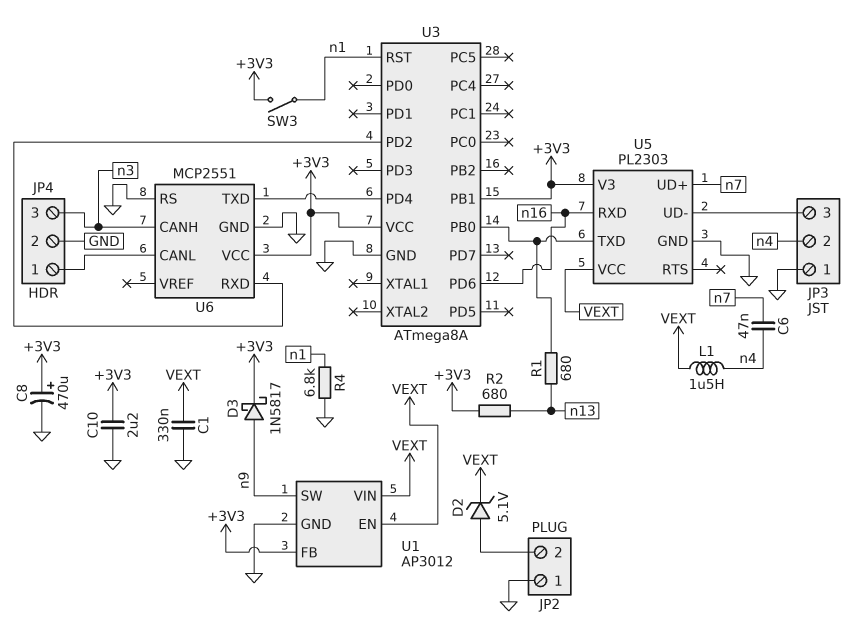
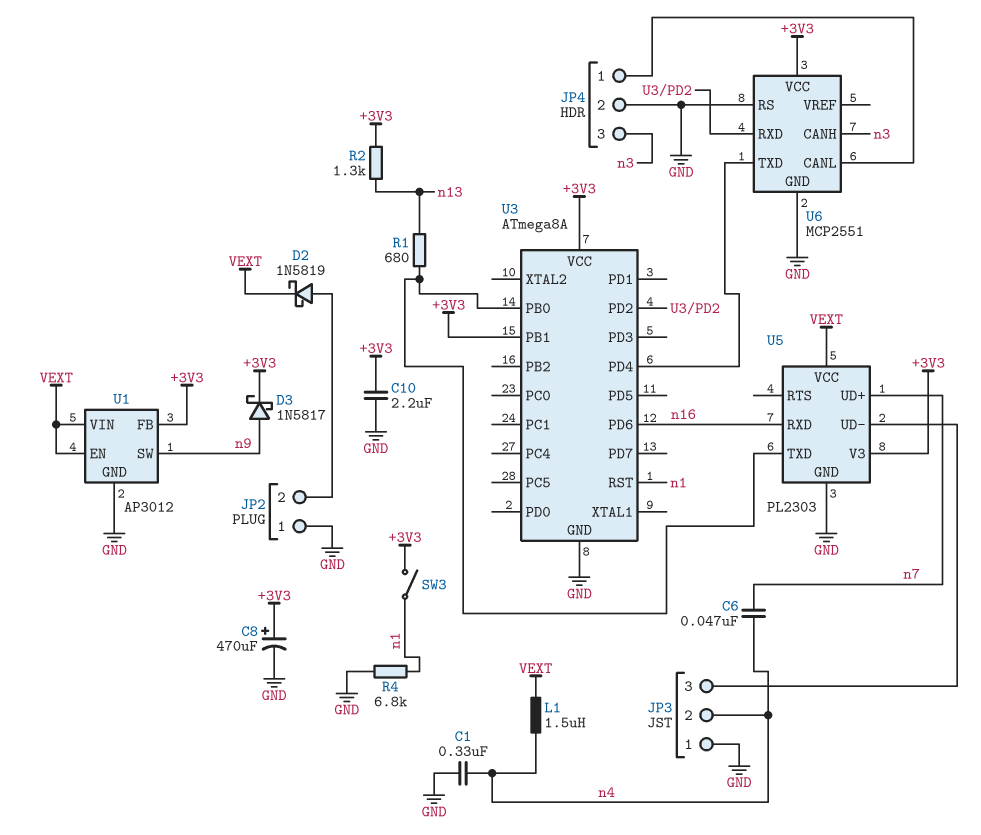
C1: 330nF (GND, VEXT) -> 330nF (GND, n4)
D2: zener 5.1V (A JP2/2, K VEXT) -> schottky 1N5819 (A JP2/2, K VEXT)
R2: 680 (+3V3, n13) -> 1.3k (+3V3, n13)

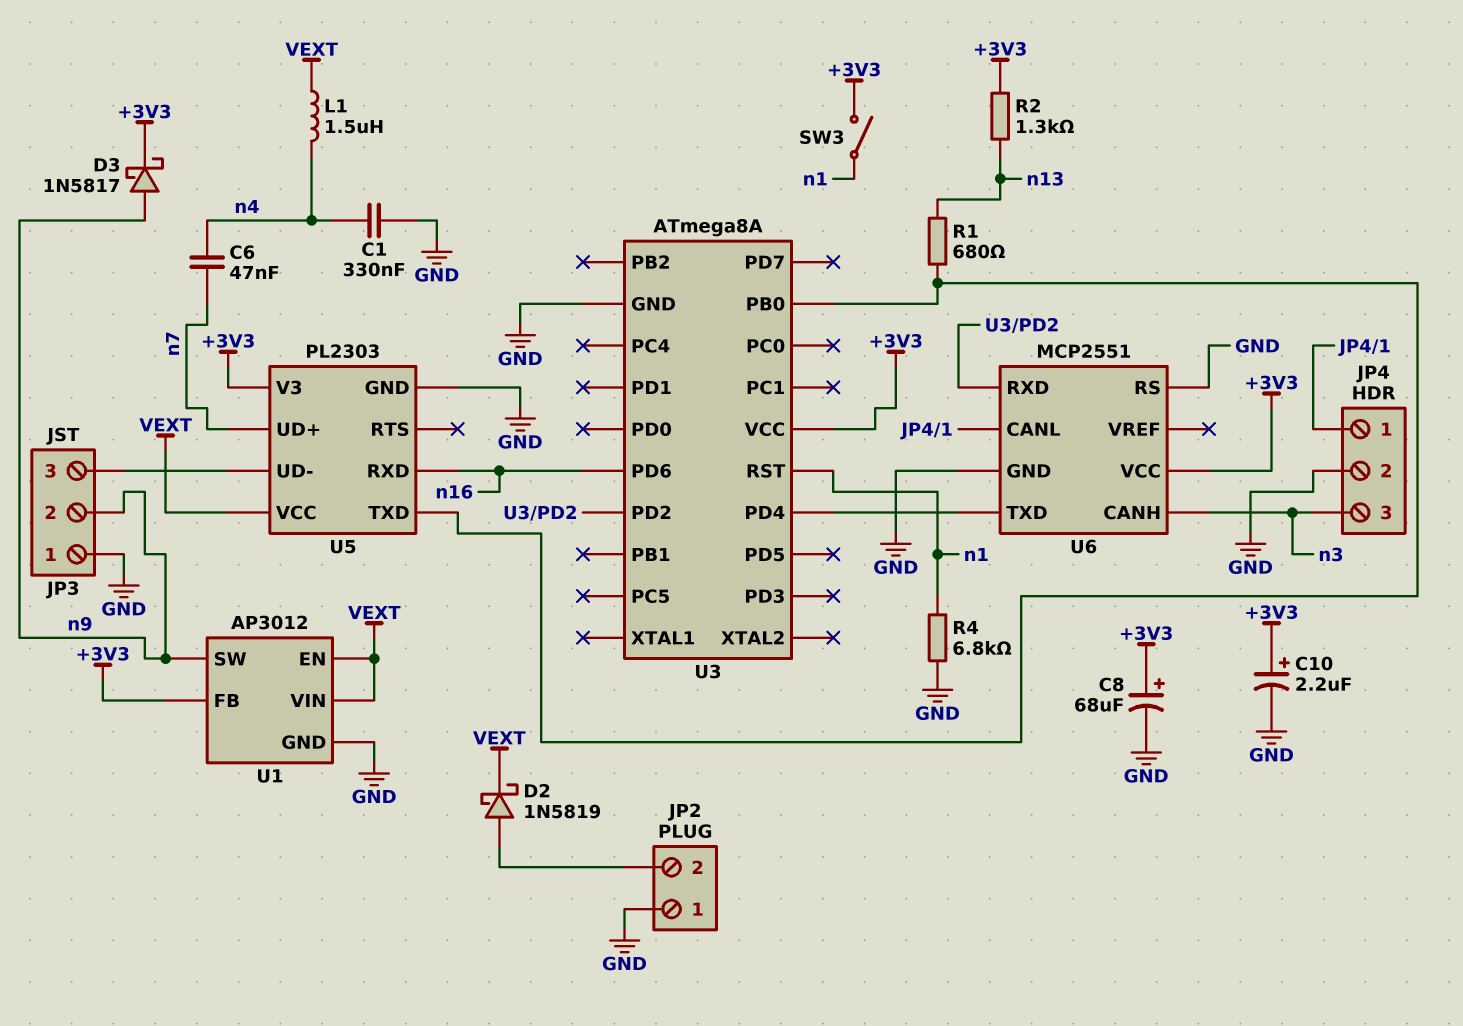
C8: 470uF (plus +3V3, minus GND) -> 68uF (plus +3V3, minus GND)
C10: 2.2uF (+3V3, GND) -> 2.2uF (plus +3V3, minus GND)
JP3 pin 2: n4 -> n9
U3 pin PB1: +3V3 -> none

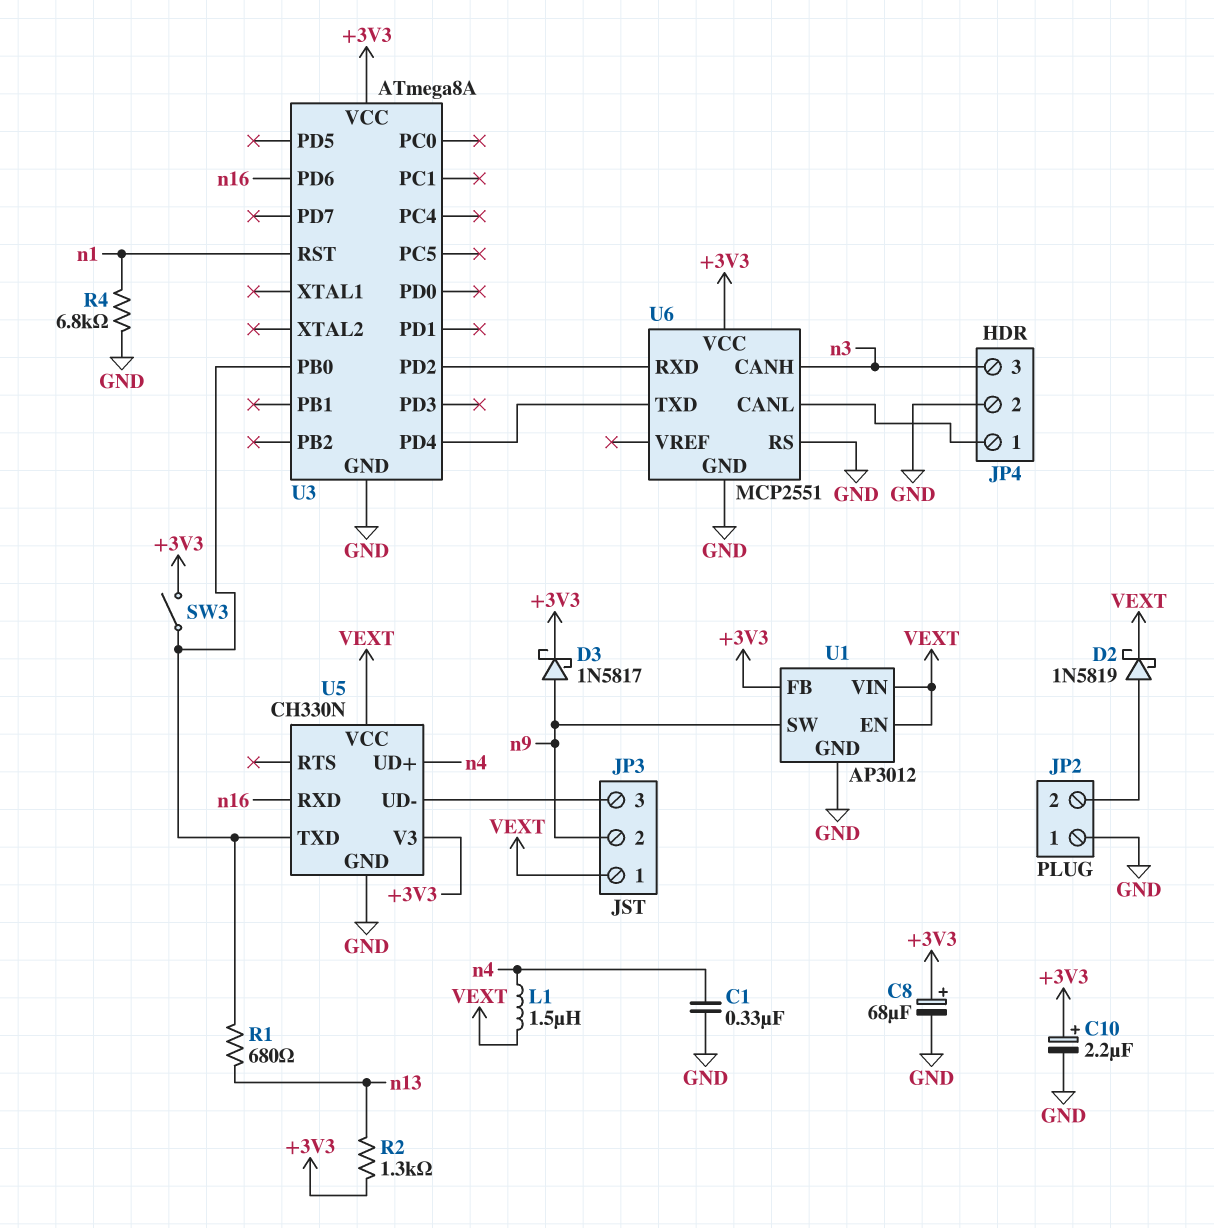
C6: 47nF (n4, n7) -> none
JP3 pin 1: GND -> VEXT
SW3: switch (+3V3, n1) -> switch (+3V3, U3/PB0)
U5: PL2303 -> CH330N
U5 pin UD+: n7 -> n4

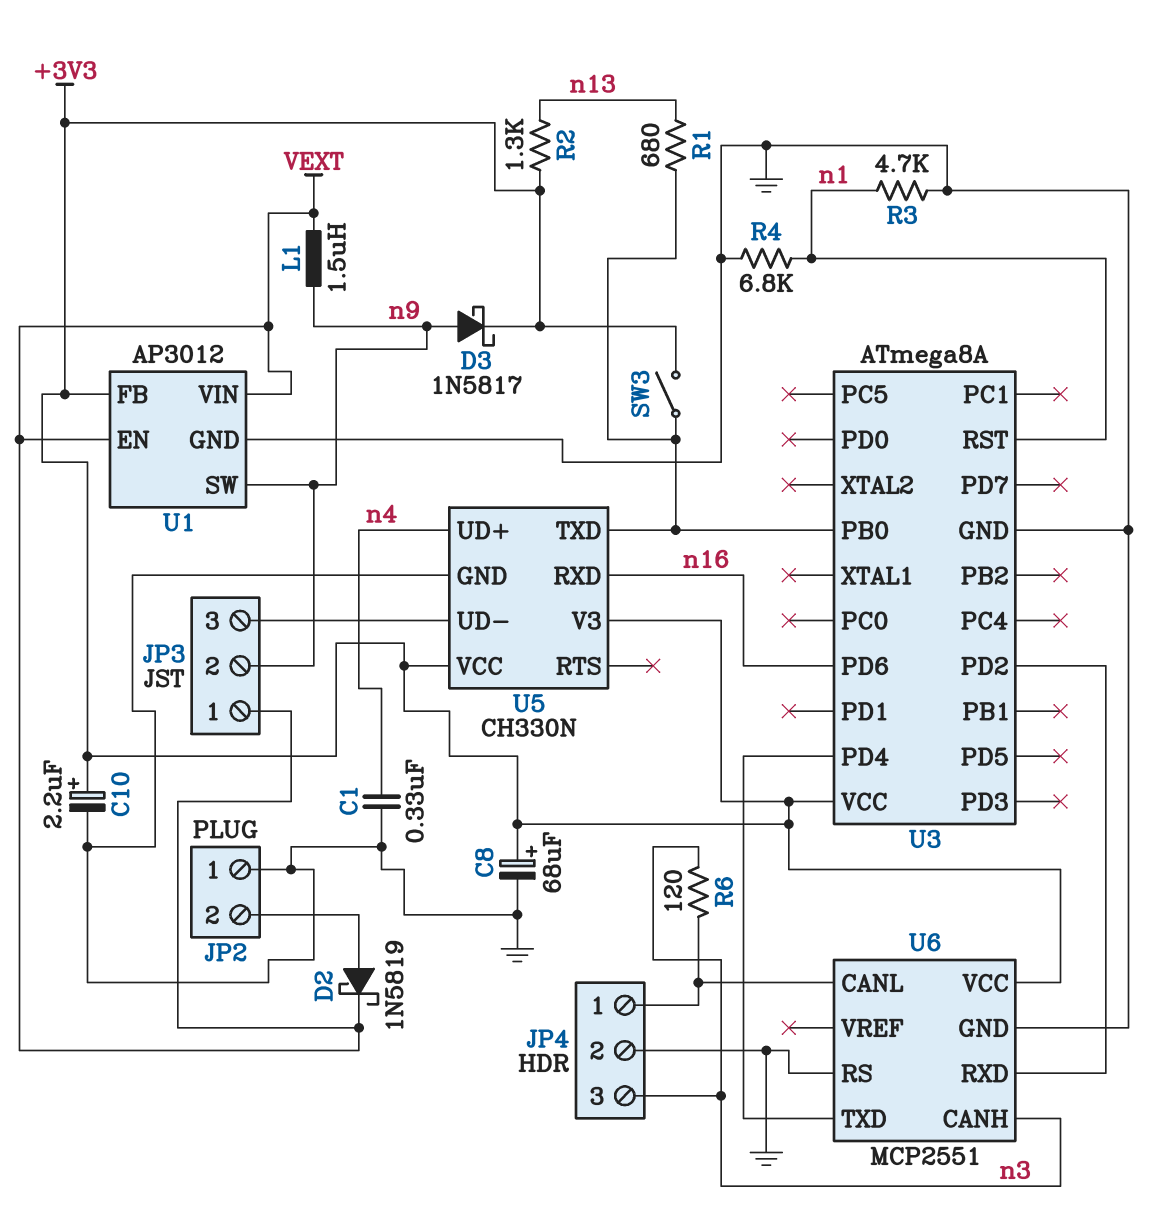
L1: 1.5uH (VEXT, n4) -> 1.5uH (VEXT, n9)
R3: none -> 4.7k (GND, n1)
R6: none -> 120 (JP4/1, n3)
U5 pin VCC: VEXT -> +3V3

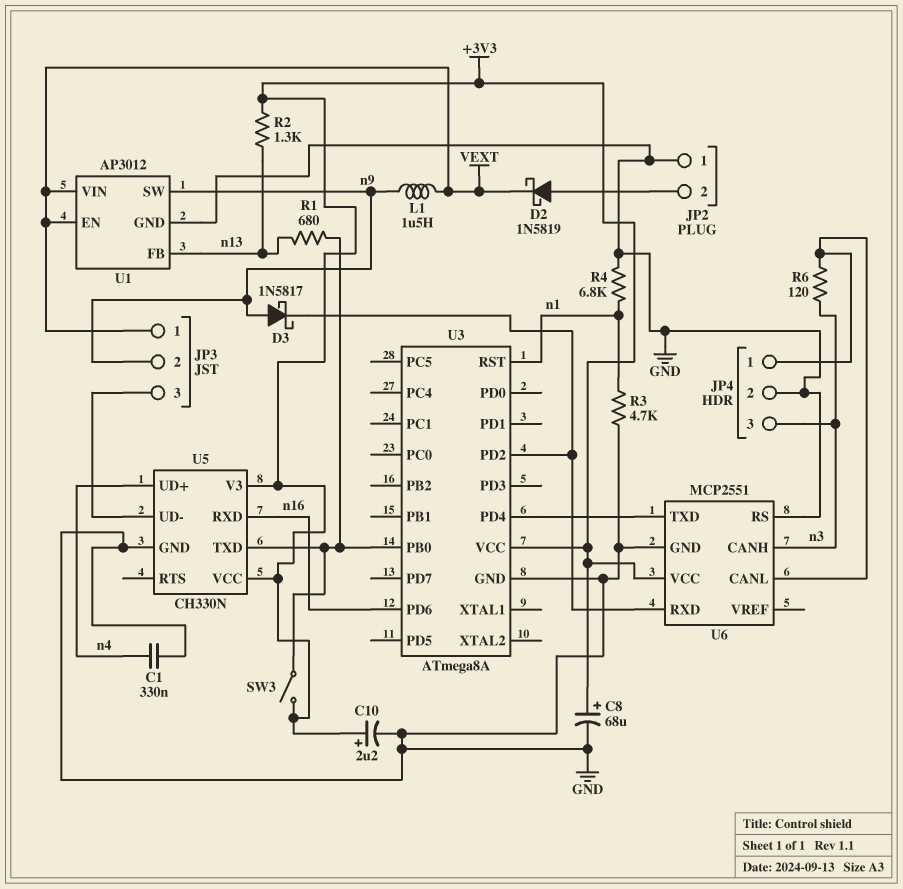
D3: schottky 1N5817 (A n9, K +3V3) -> schottky 1N5817 (A n9, K U3/PD2)
U1 pin FB: +3V3 -> n13

